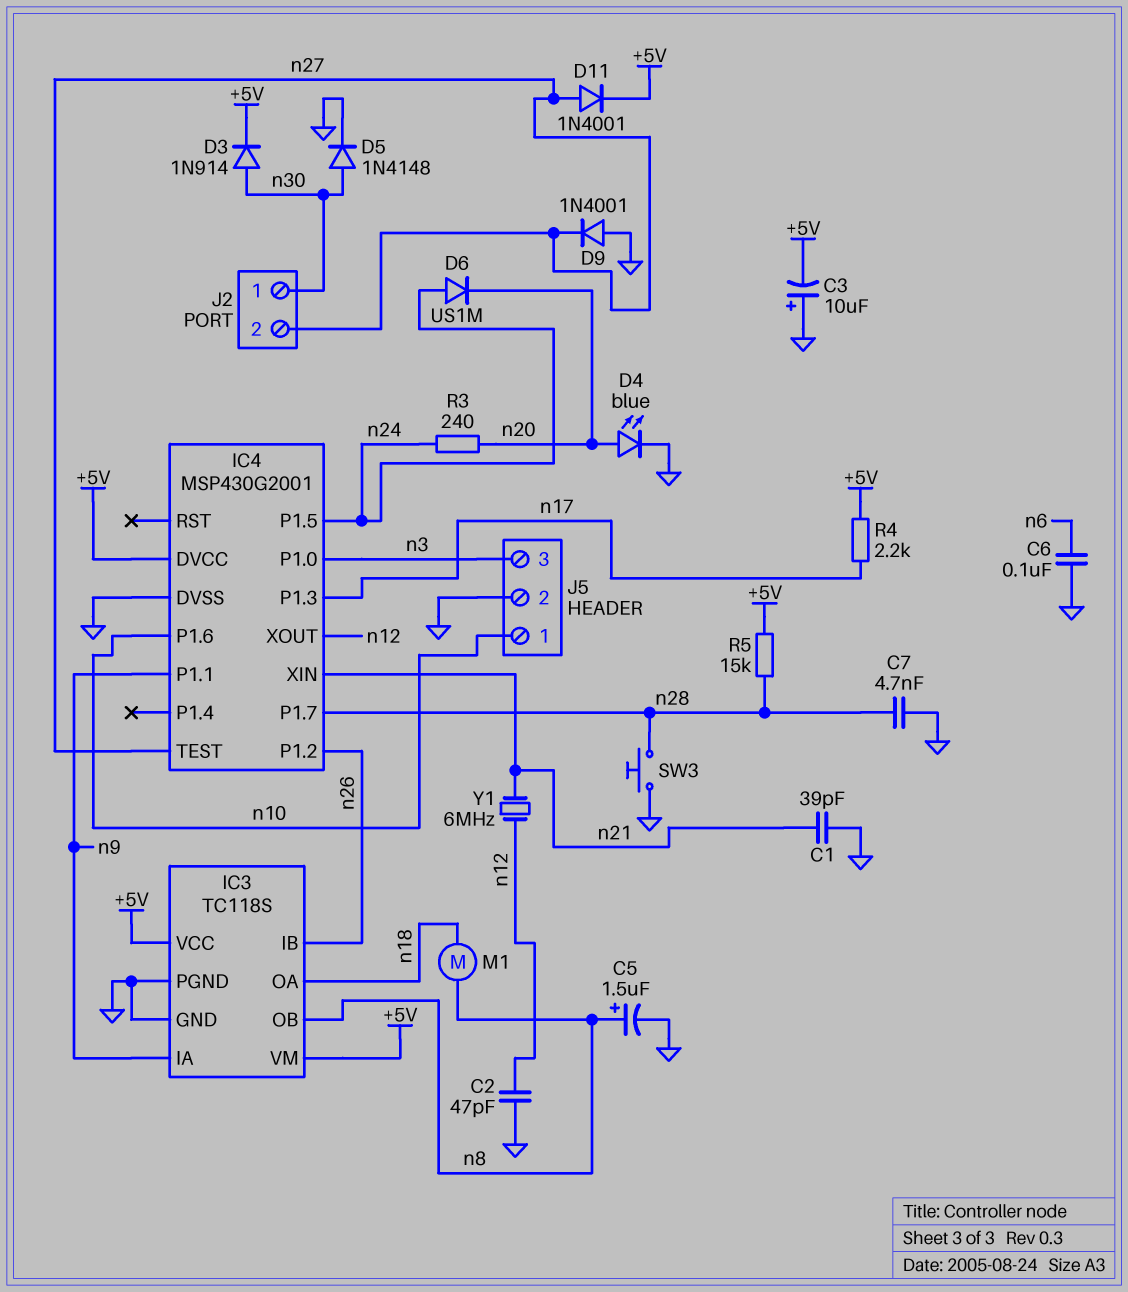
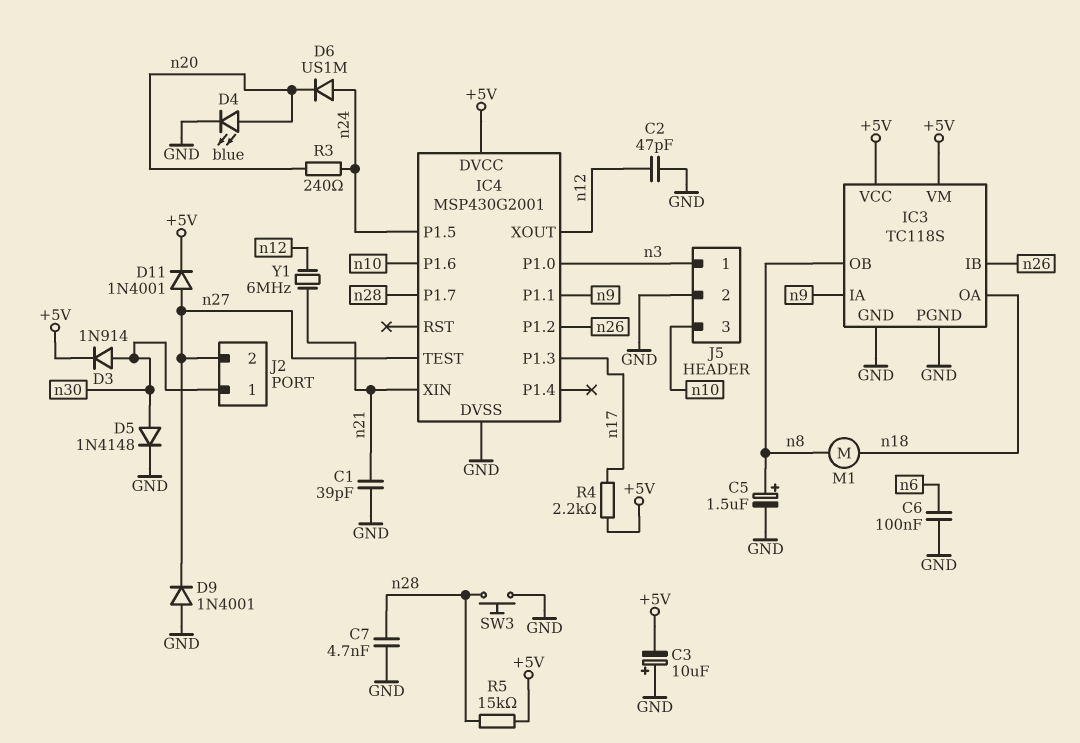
J5 pin 1: n10 -> n3
J5 pin 3: n3 -> n10

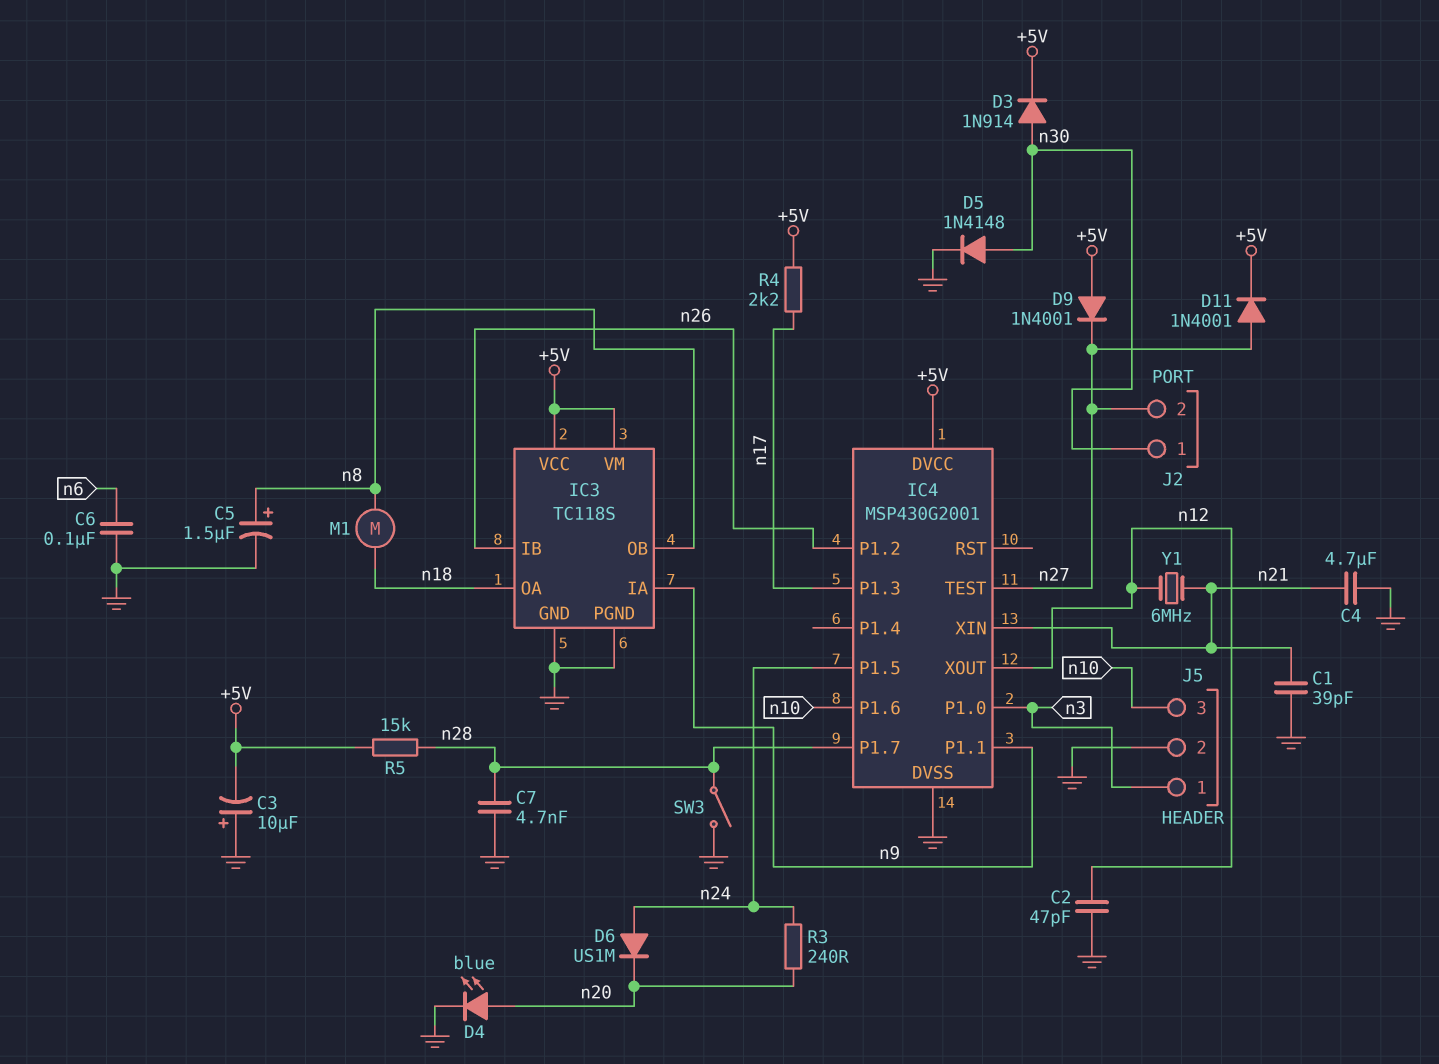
C4: none -> 4.7uF (GND, n21)
D9: diode 1N4001 (A GND, K n27) -> diode 1N4001 (A +5V, K n27)
SW3: button (GND, n28) -> switch (GND, n28)

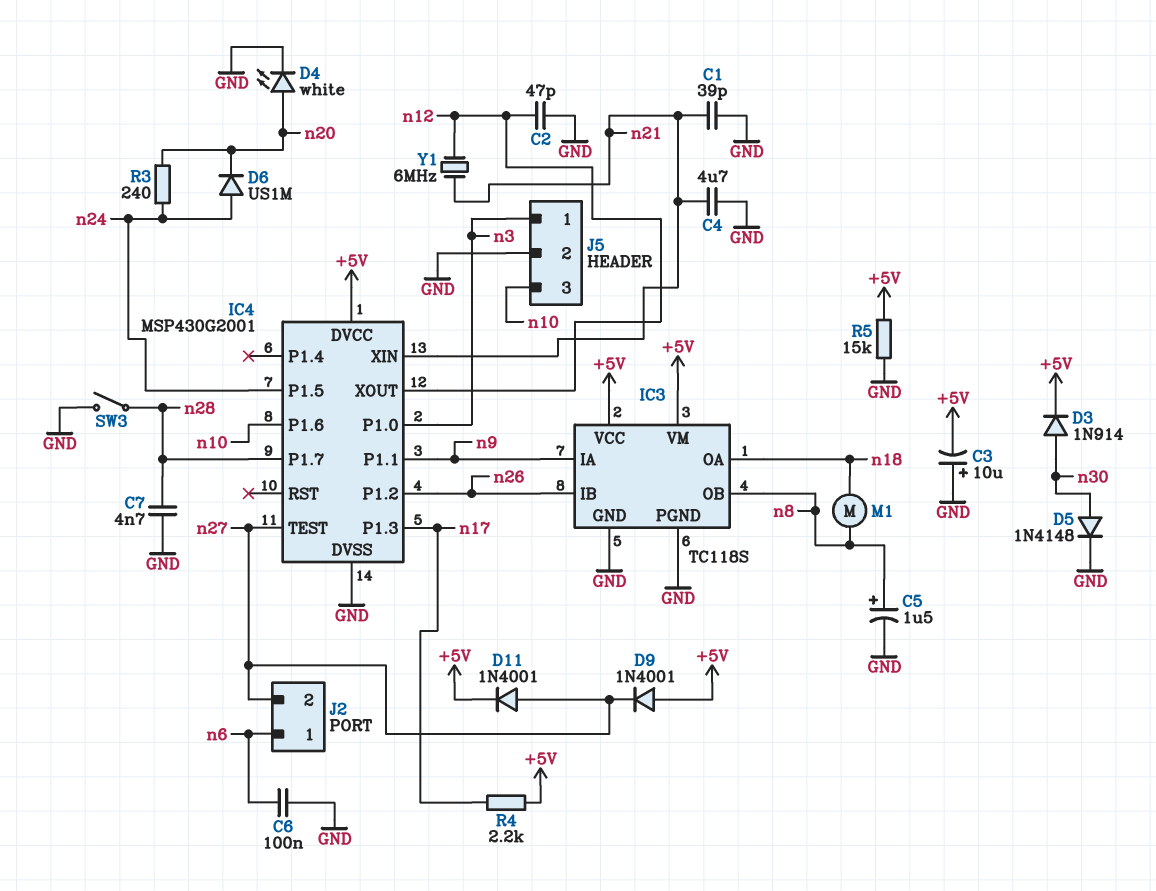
D4: LED blue (A n20, K GND) -> LED white (A n20, K GND)
J2 pin 1: n30 -> n6
R5: 15k (+5V, n28) -> 15k (+5V, GND)

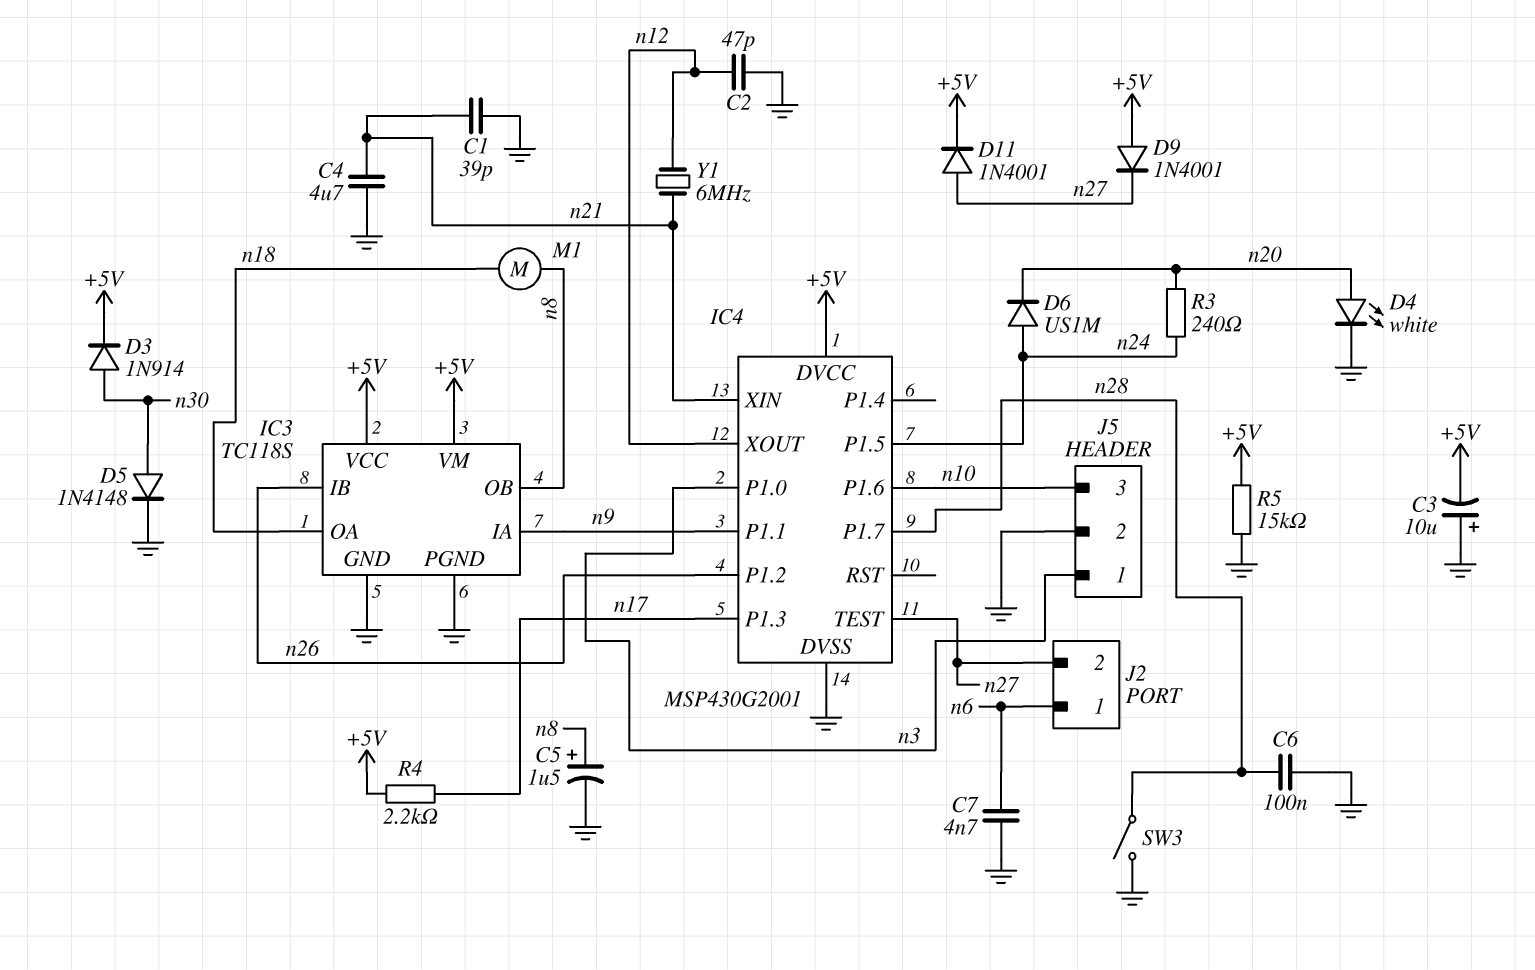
C6: 100nF (GND, n6) -> 100nF (GND, n28)
C7: 4.7nF (GND, n28) -> 4.7nF (GND, n6)

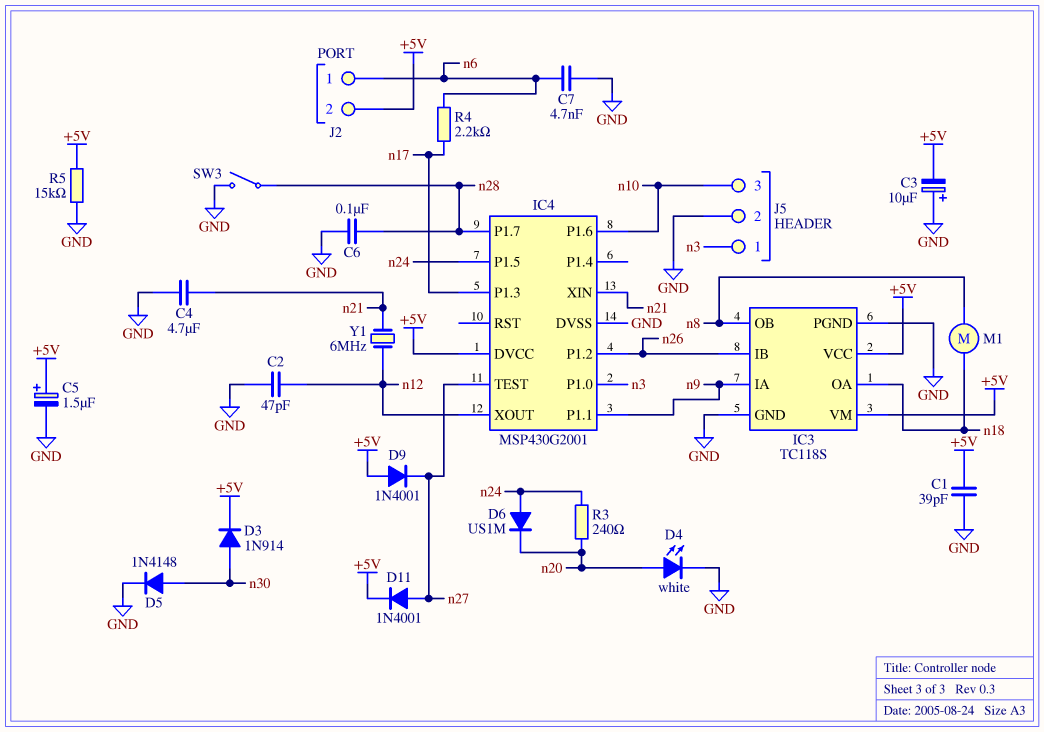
C1: 39pF (GND, n21) -> 39pF (+5V, GND)
C5: 1.5uF (plus n8, minus GND) -> 1.5uF (plus +5V, minus GND)
J2 pin 2: n27 -> +5V
R4: 2.2k (+5V, n17) -> 2.2k (n6, n17)

